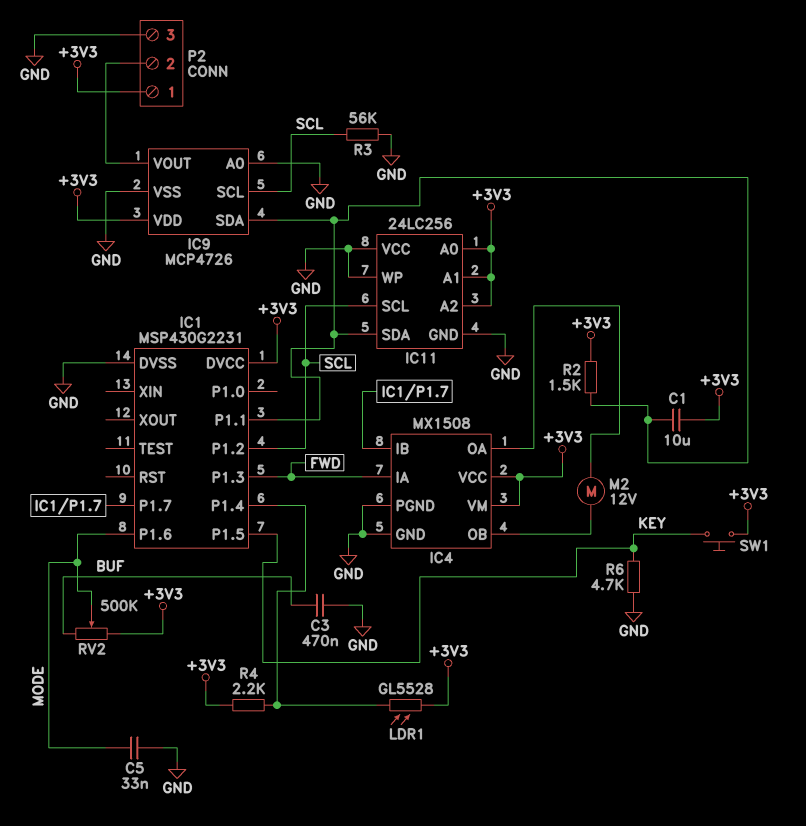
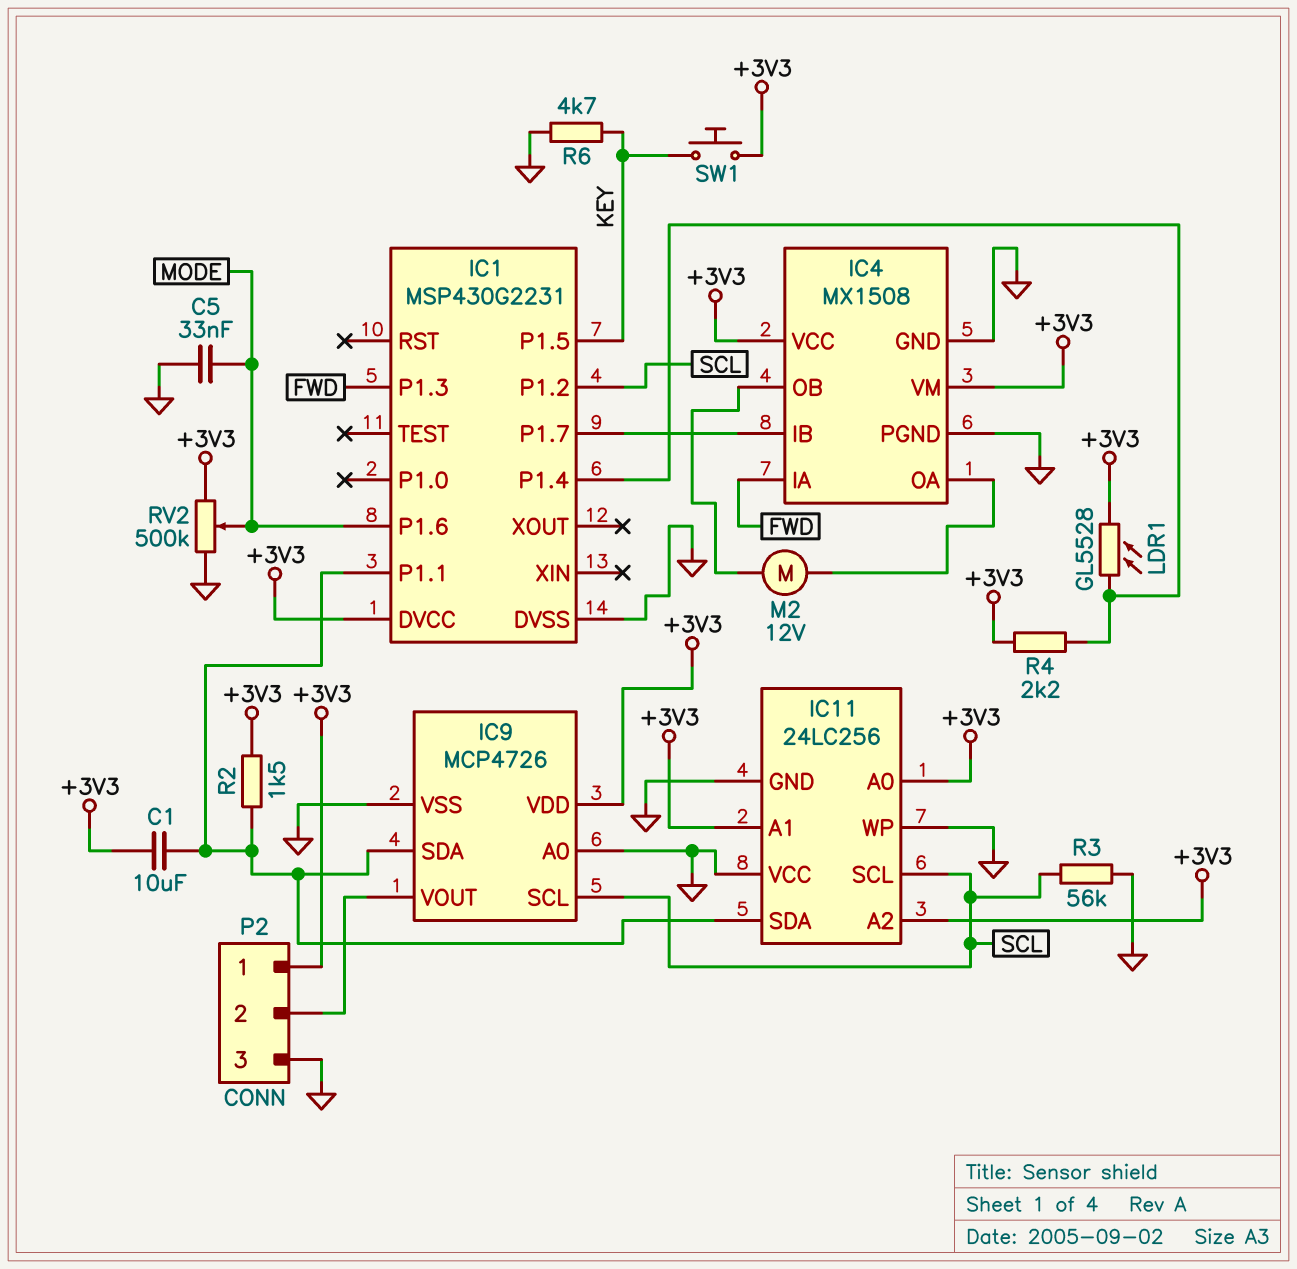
C3: 470nF (BUF, GND) -> none
RV2: 500k (+3V3, BUF, wiper MODE) -> 500k (+3V3, GND, wiper MODE)

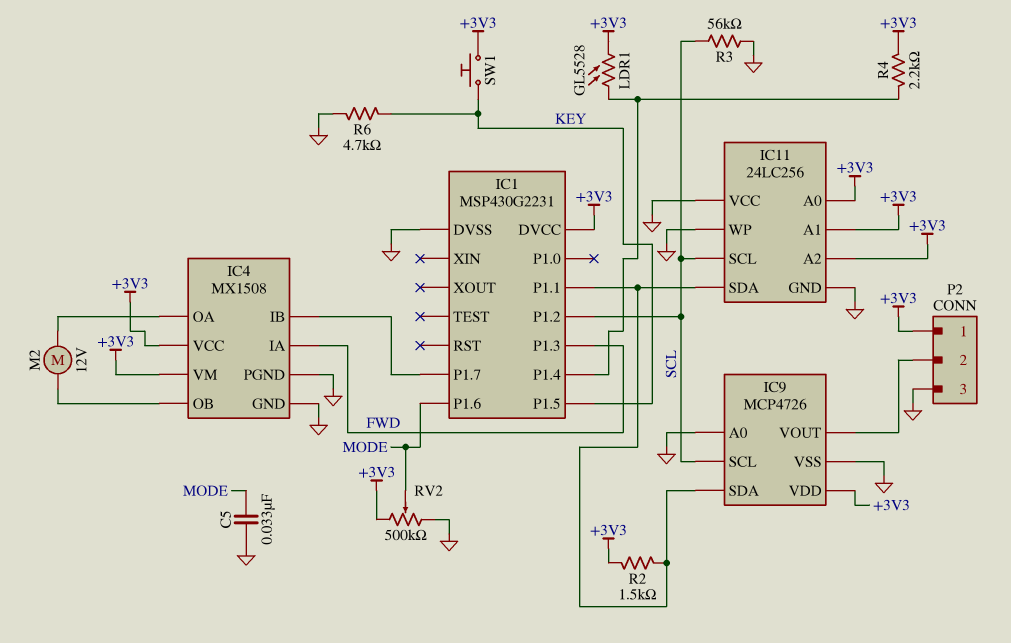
C1: 10uF (+3V3, IC1/P1.1) -> none

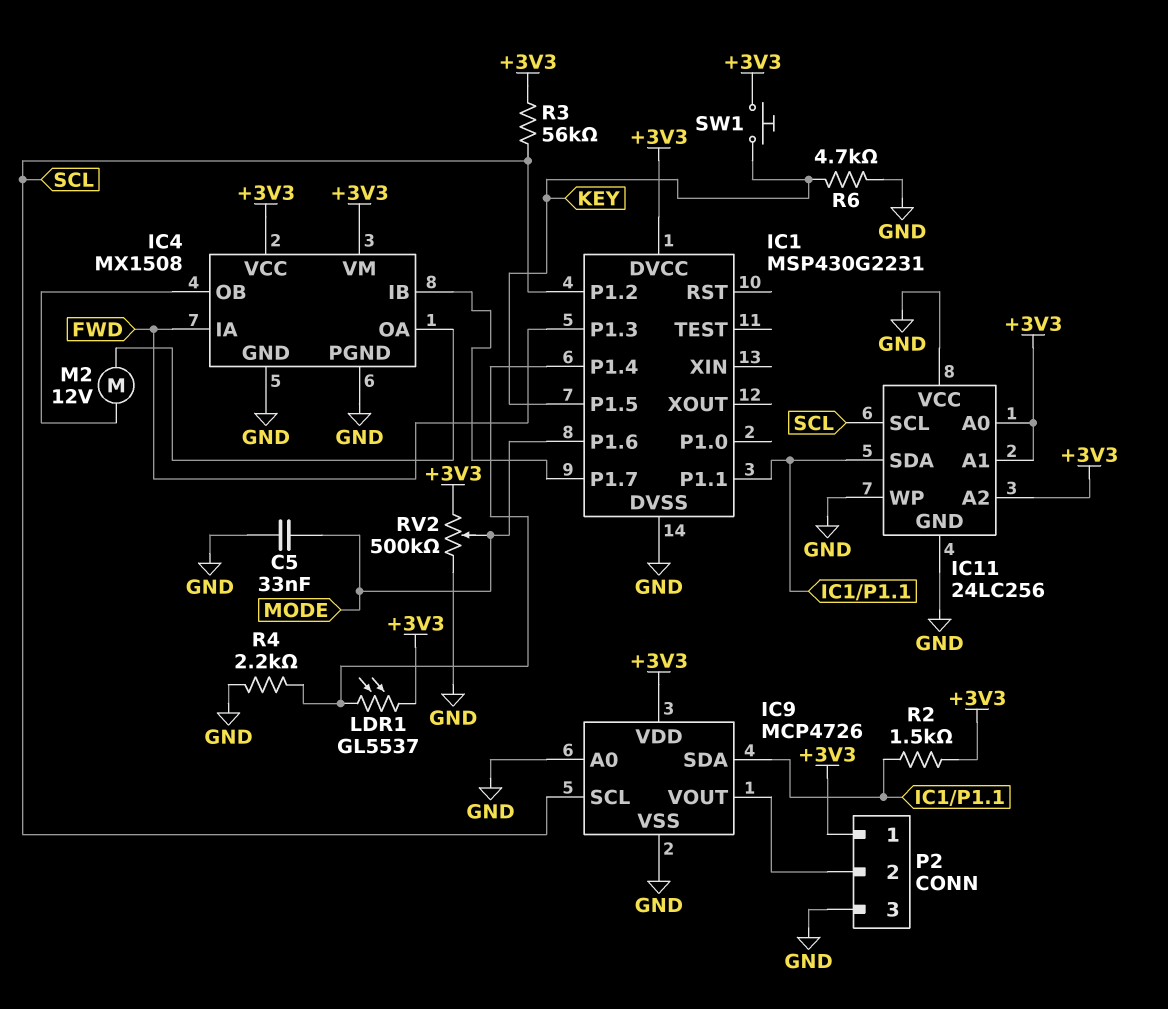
LDR1: GL5528 (+3V3, IC1/P1.4) -> GL5537 (+3V3, IC1/P1.4)
R3: 56k (GND, SCL) -> 56k (+3V3, SCL)
R4: 2.2k (+3V3, IC1/P1.4) -> 2.2k (GND, IC1/P1.4)

